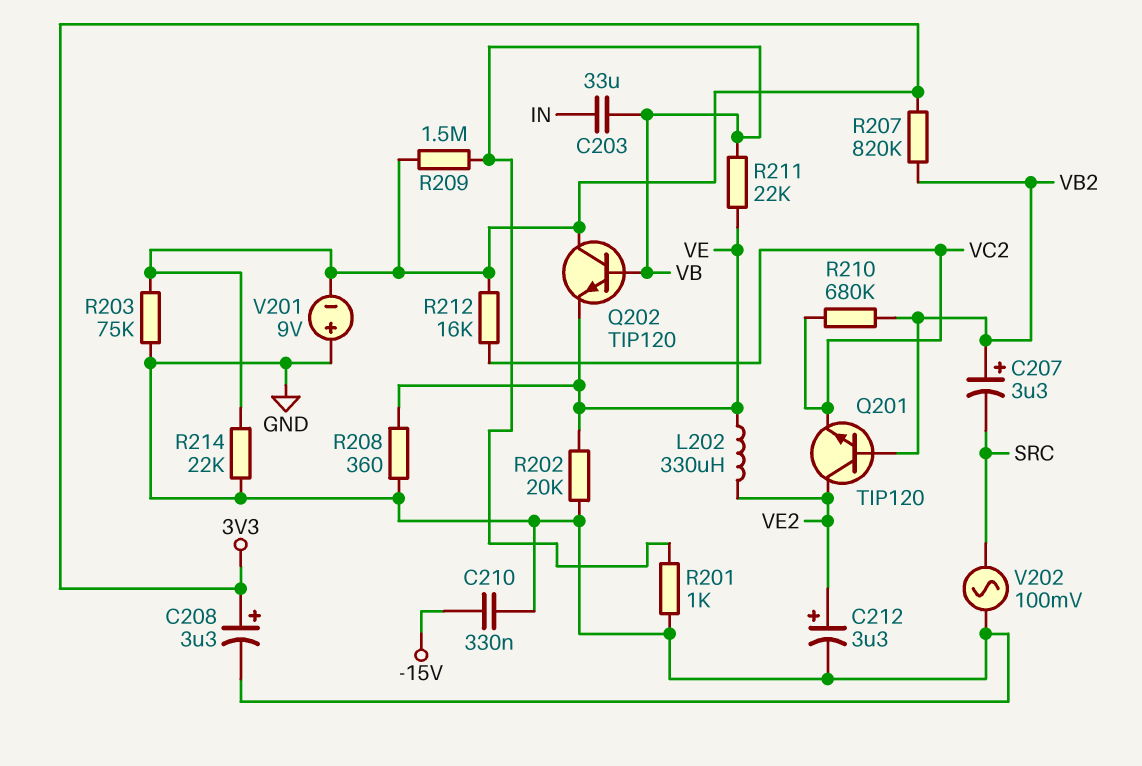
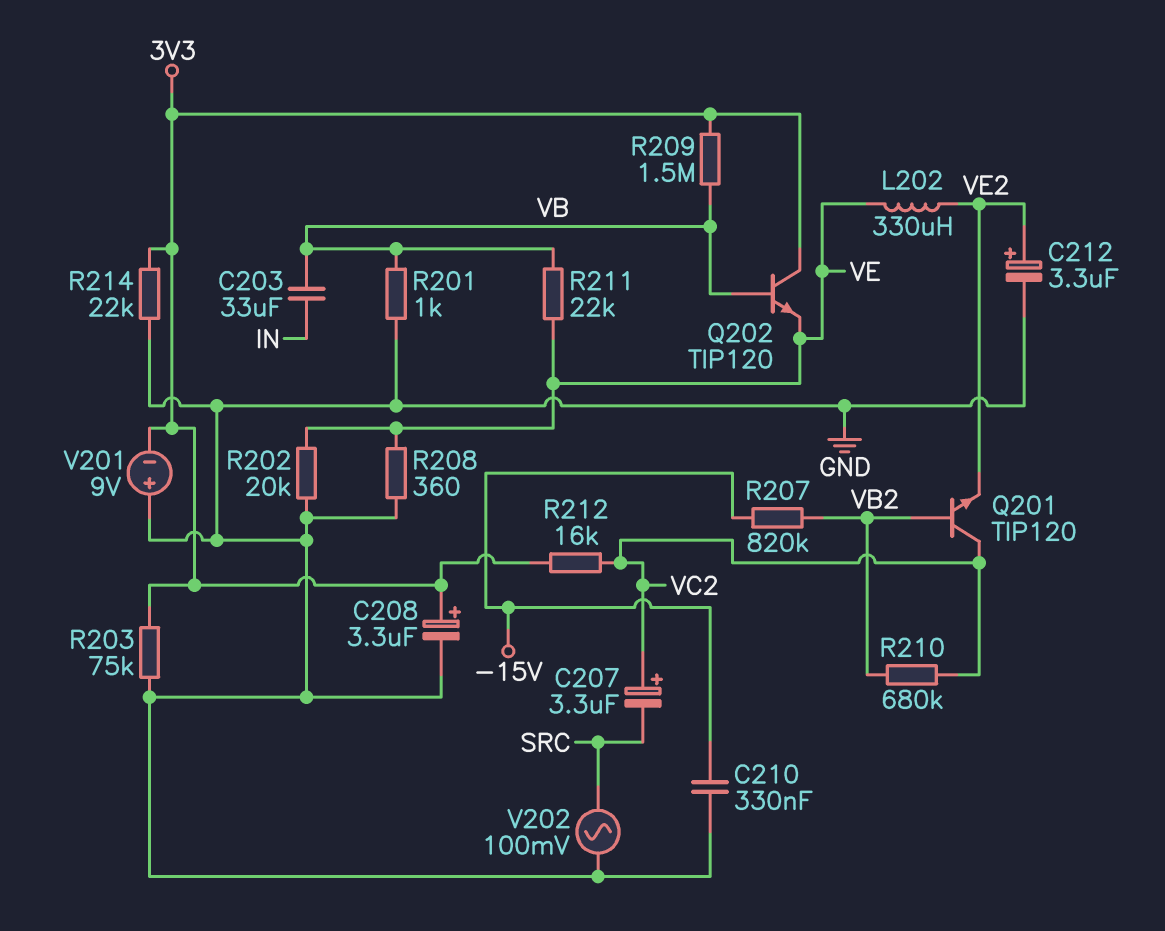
C207: 3.3uF (plus VB2, minus SRC) -> 3.3uF (plus VC2, minus SRC)
Q201: NPN TIP120 (B VB2, C VE2, E VC2) -> NPN TIP120 (B VB2, C VC2, E VE2)
R207: 820k (3V3, VB2) -> 820k (-15V, VB2)

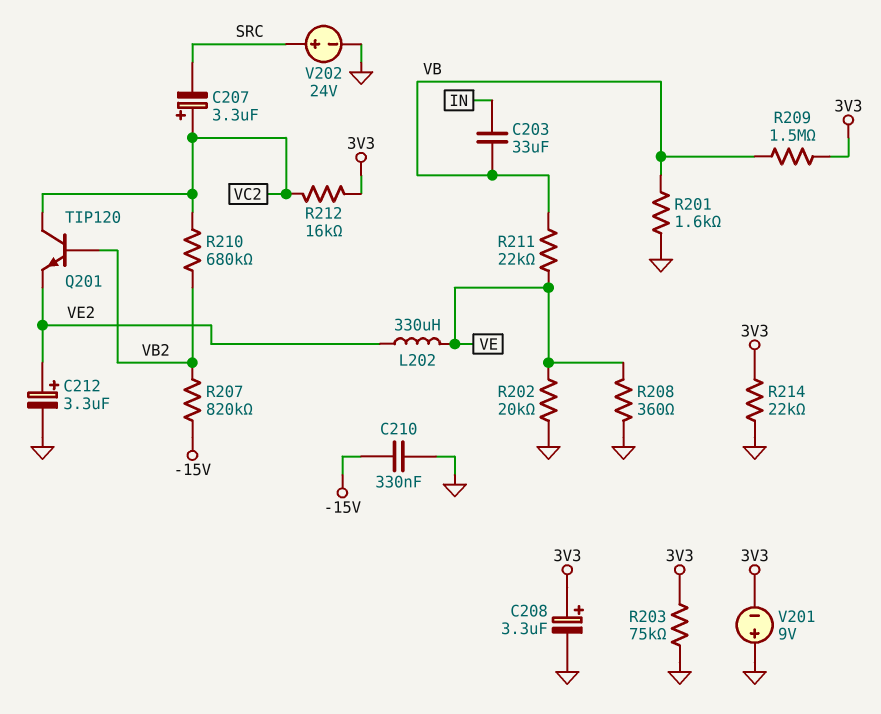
Q202: NPN TIP120 (B VB, C 3V3, E VE) -> none
R201: 1k (GND, VB) -> 1.6k (GND, VB)
V202: AC 100mV (GND, SRC) -> 24V (plus SRC, minus GND)

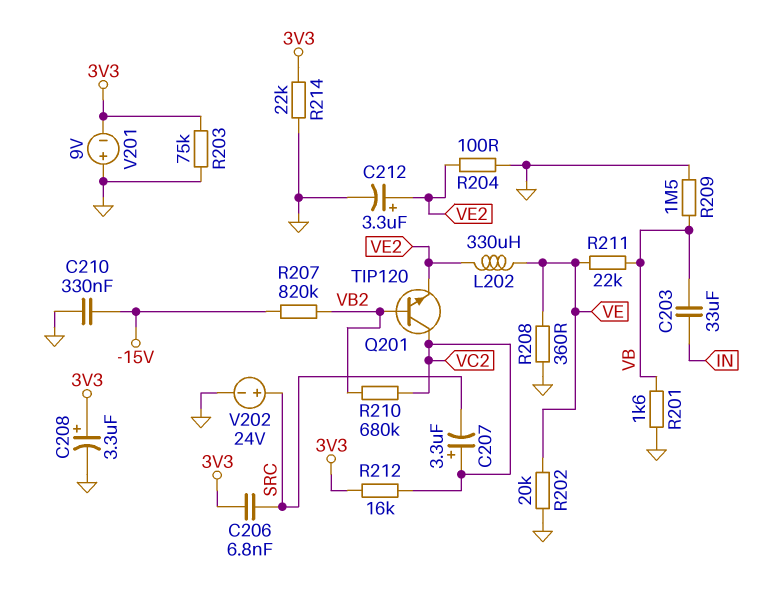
C206: none -> 6.8nF (3V3, SRC)
R204: none -> 100 (GND, VE2)
R209: 1.5M (3V3, VB) -> 1.5M (GND, VB)

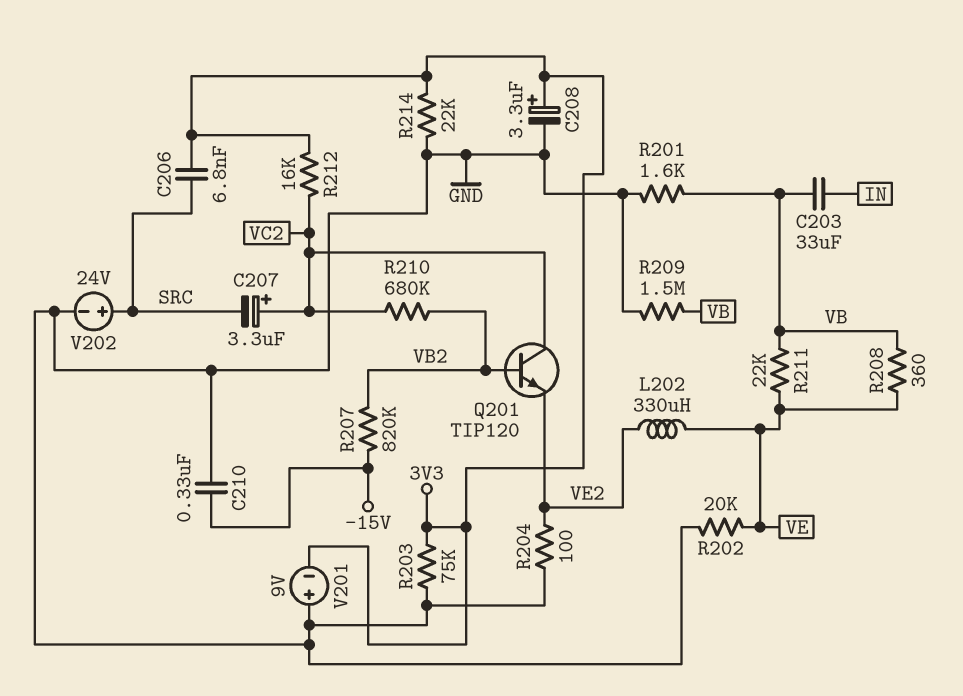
C212: 3.3uF (plus VE2, minus GND) -> none
R208: 360 (GND, VE) -> 360 (VB, VE)

